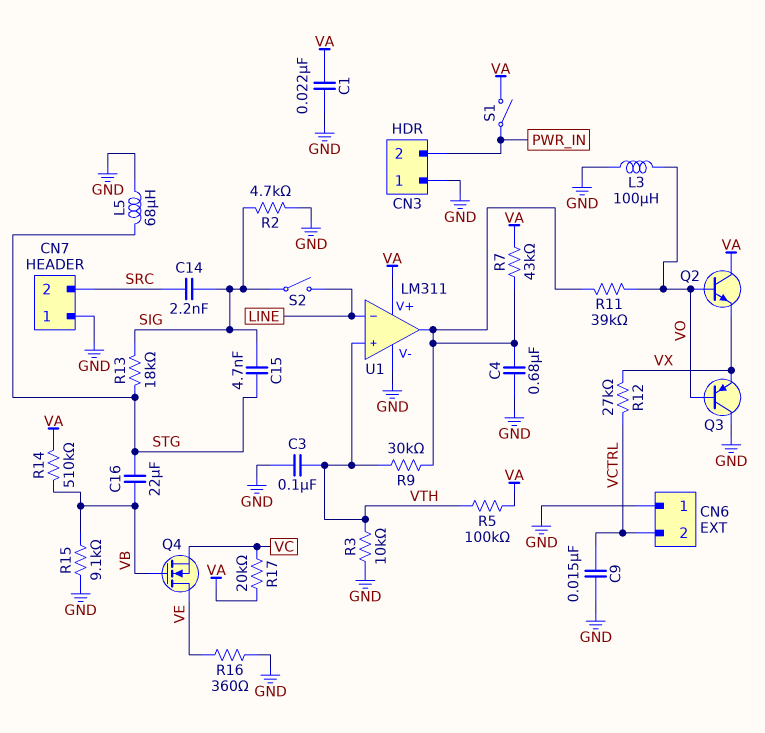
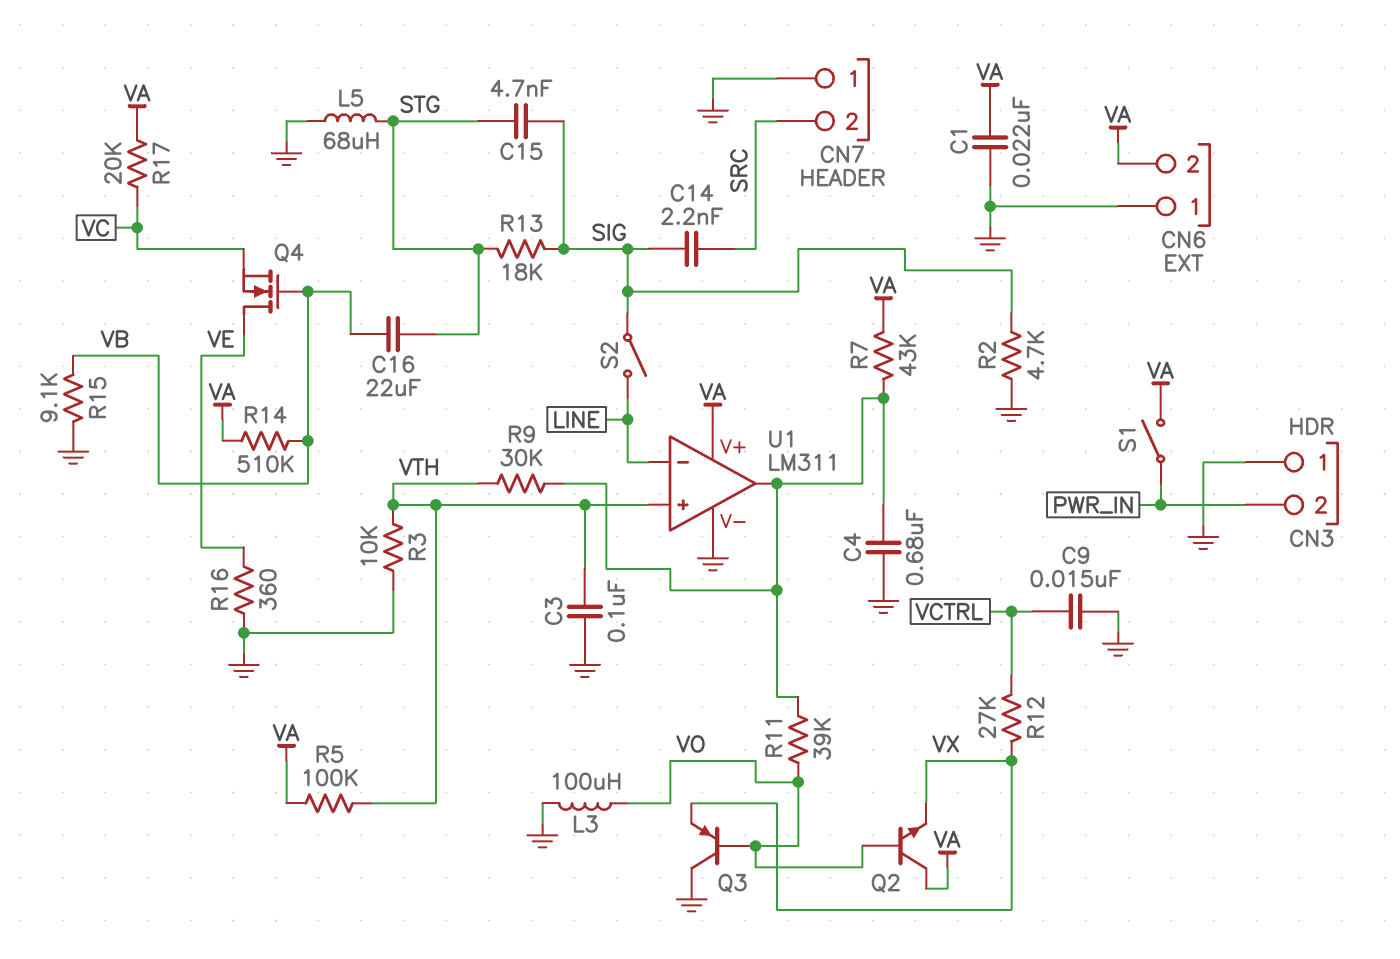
CN6 pin 2: VCTRL -> VA

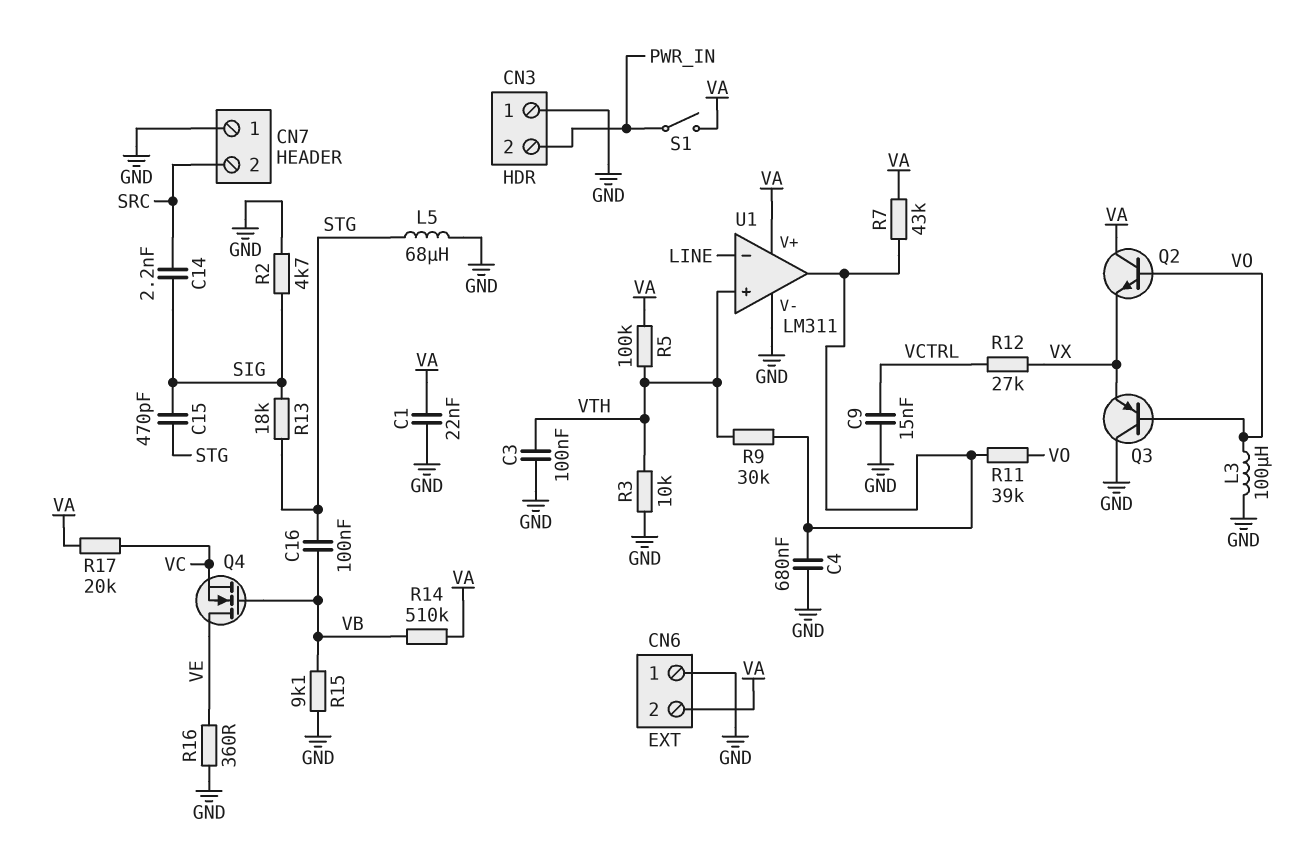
C15: 4.7nF (SIG, STG) -> 470pF (SIG, STG)
C16: 22uF (STG, VB) -> 100nF (STG, VB)
S2: switch (LINE, SIG) -> none

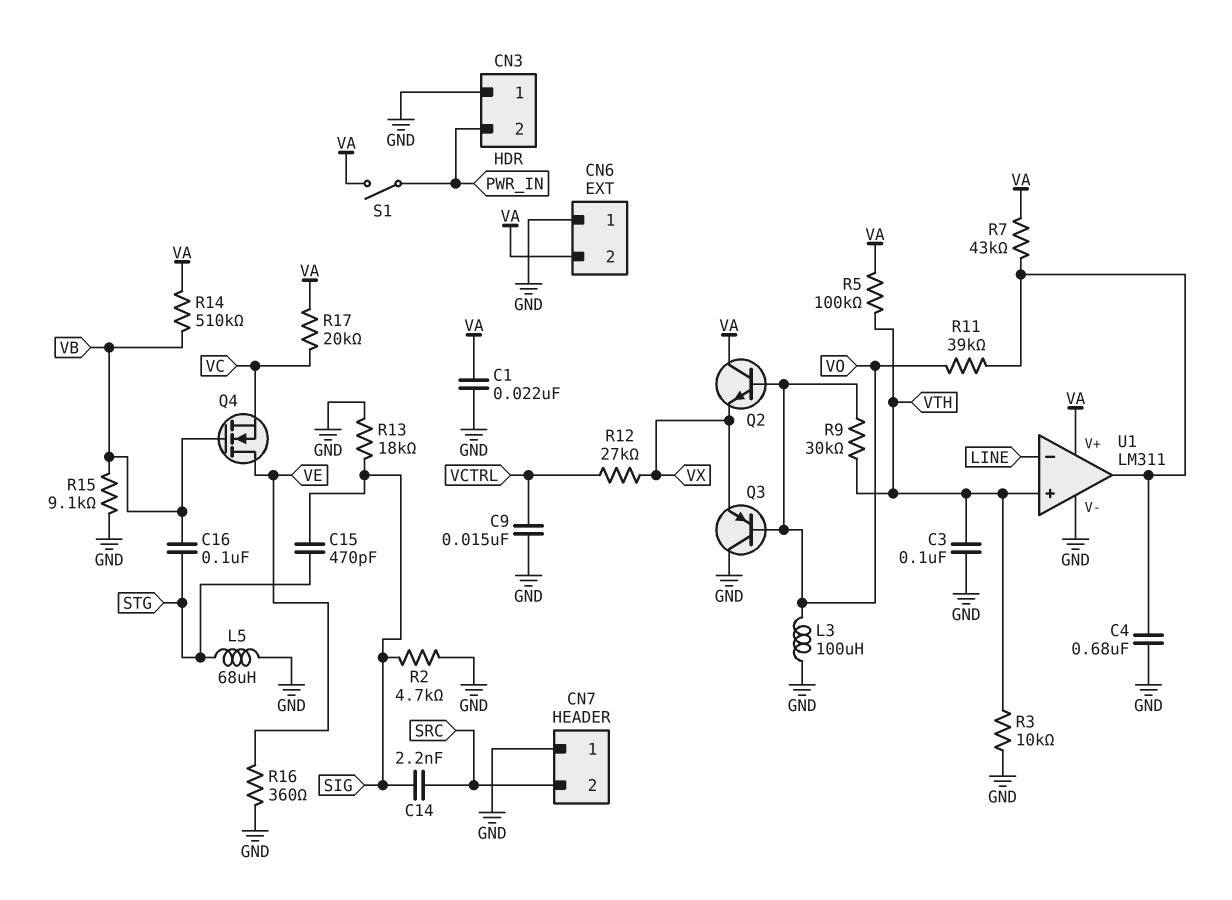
R9: 30k (U1/out, VTH) -> 30k (VO, VTH)
R13: 18k (SIG, STG) -> 18k (GND, SIG)

